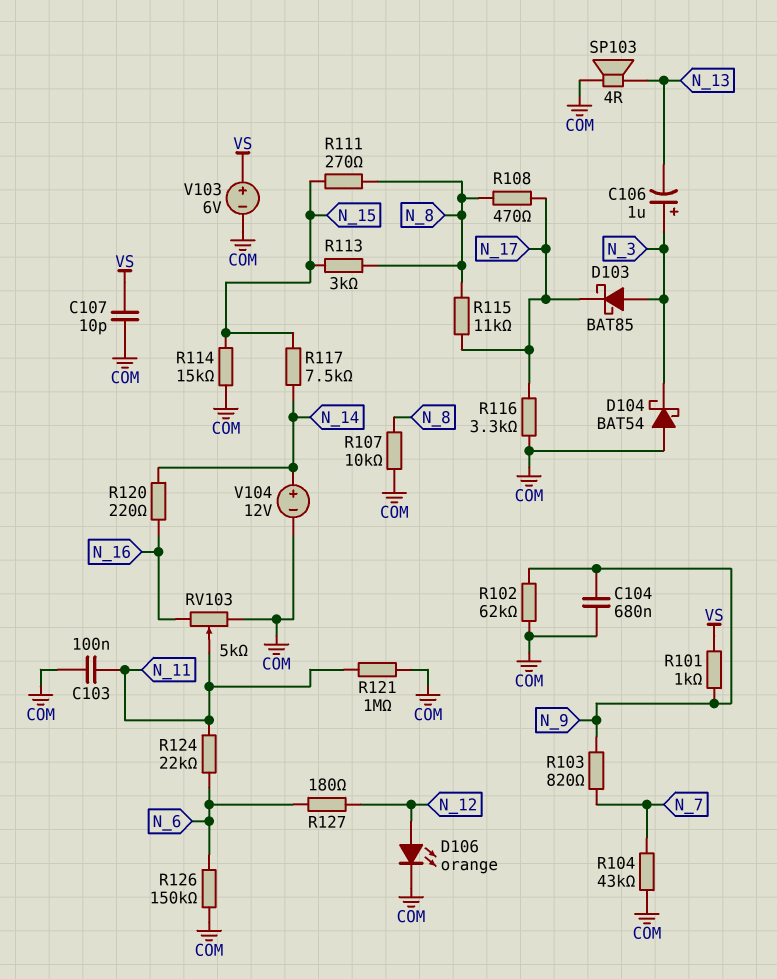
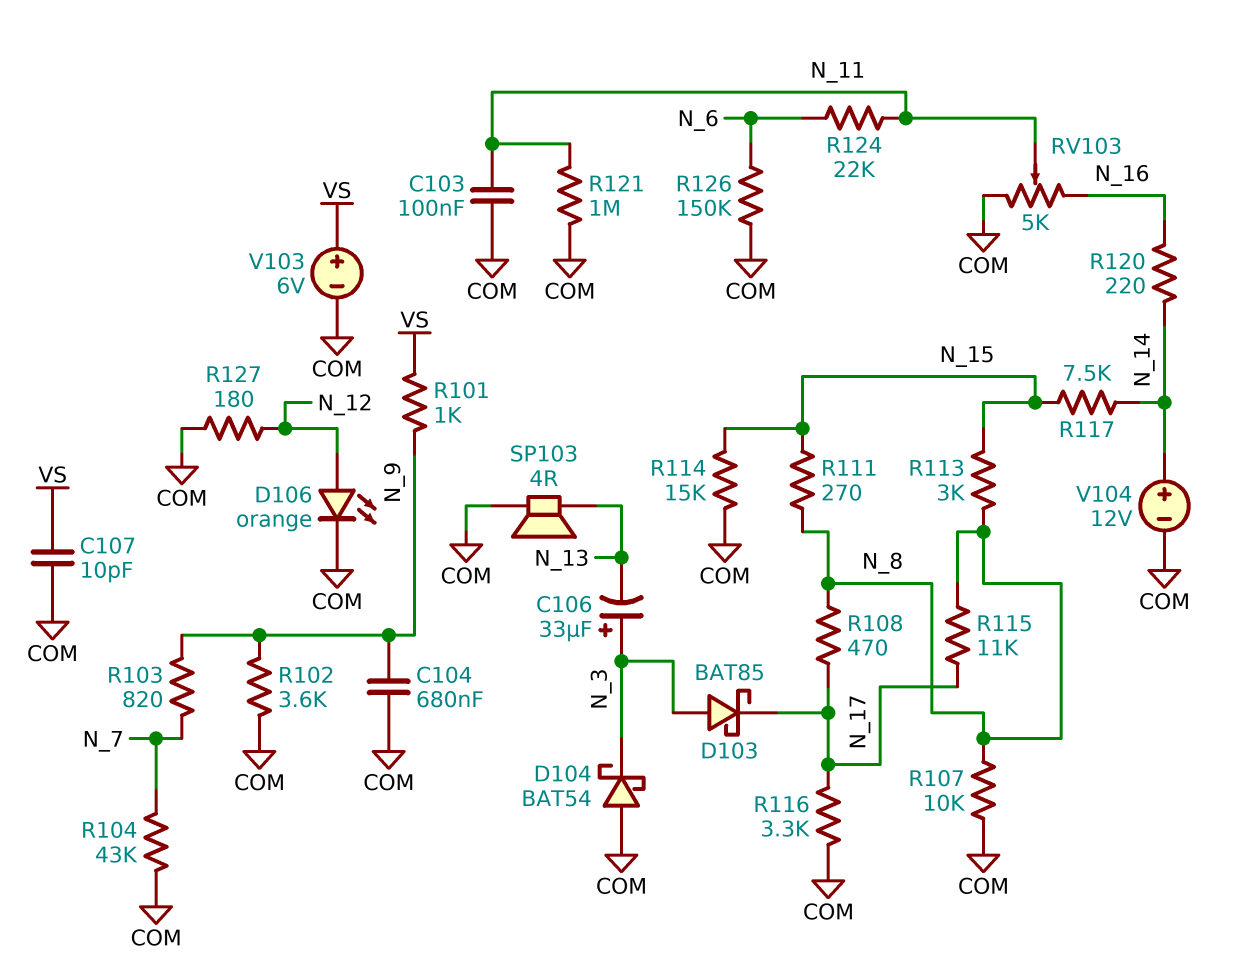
C106: 1uF (plus N_3, minus N_13) -> 33uF (plus N_3, minus N_13)
R102: 62k (COM, N_9) -> 3.6k (COM, N_9)
R127: 180 (N_6, N_12) -> 180 (COM, N_12)

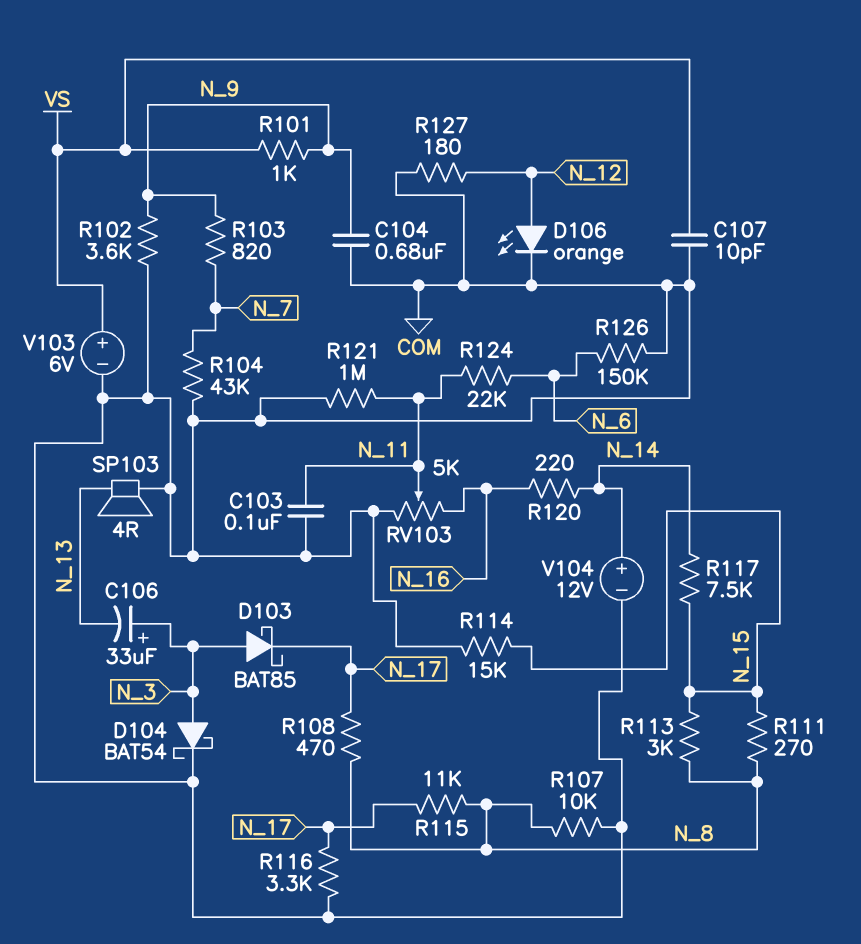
D104: schottky BAT54 (A COM, K N_3) -> schottky BAT54 (A N_3, K COM)

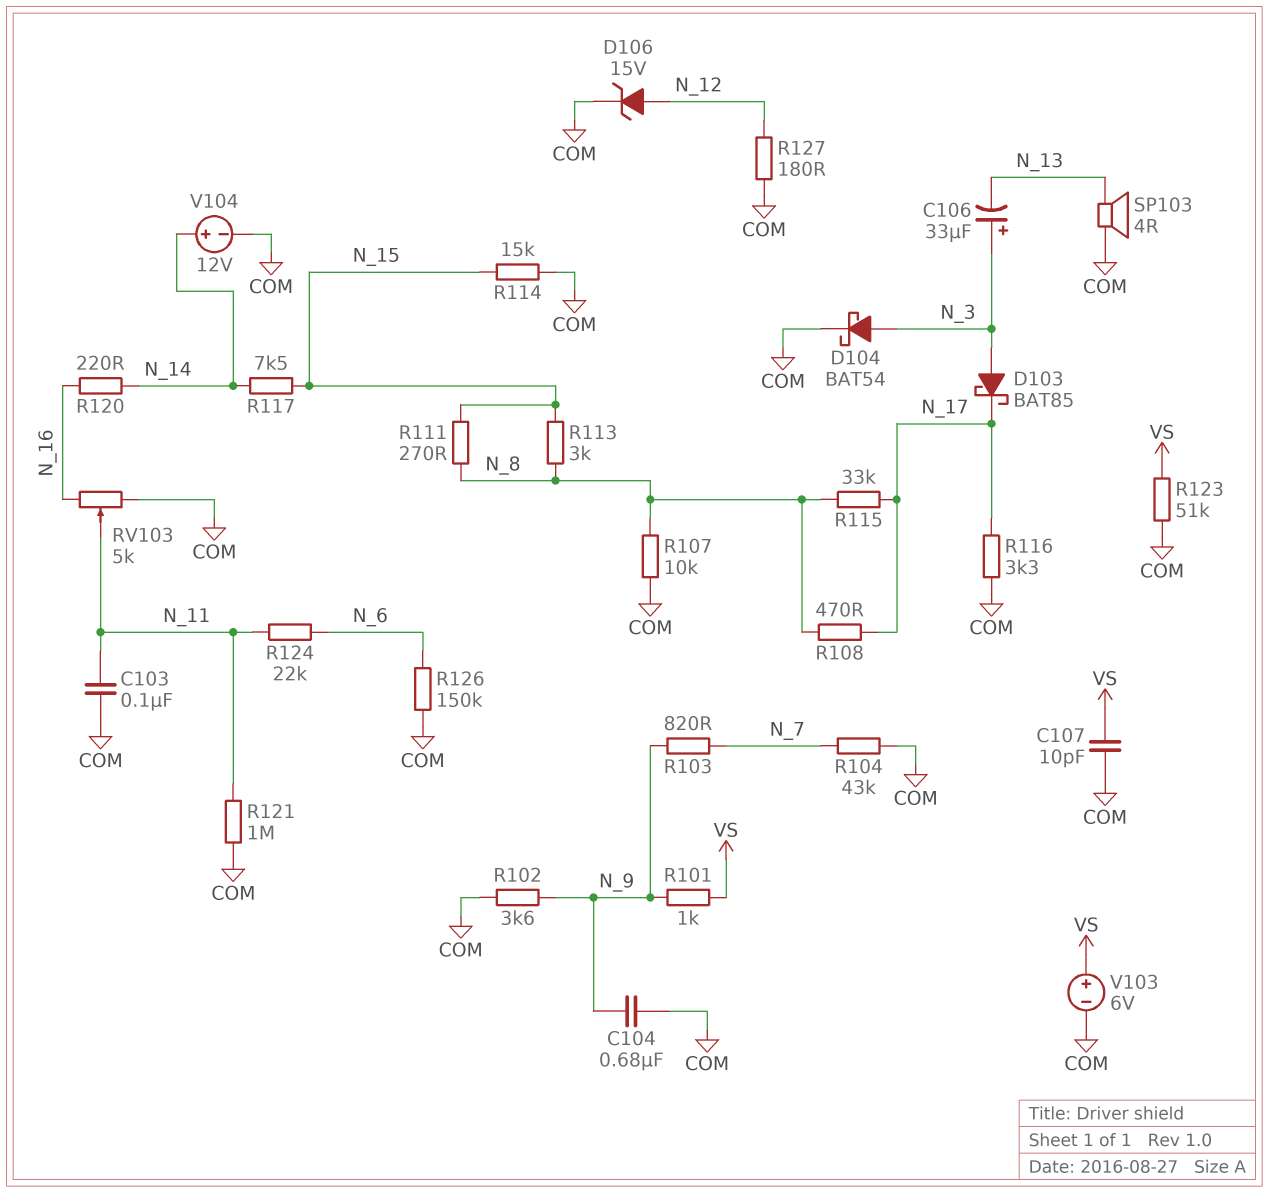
D106: LED orange (A N_12, K COM) -> zener 15V (A N_12, K COM)
R115: 11k (N_8, N_17) -> 33k (N_8, N_17)
R123: none -> 51k (COM, VS)

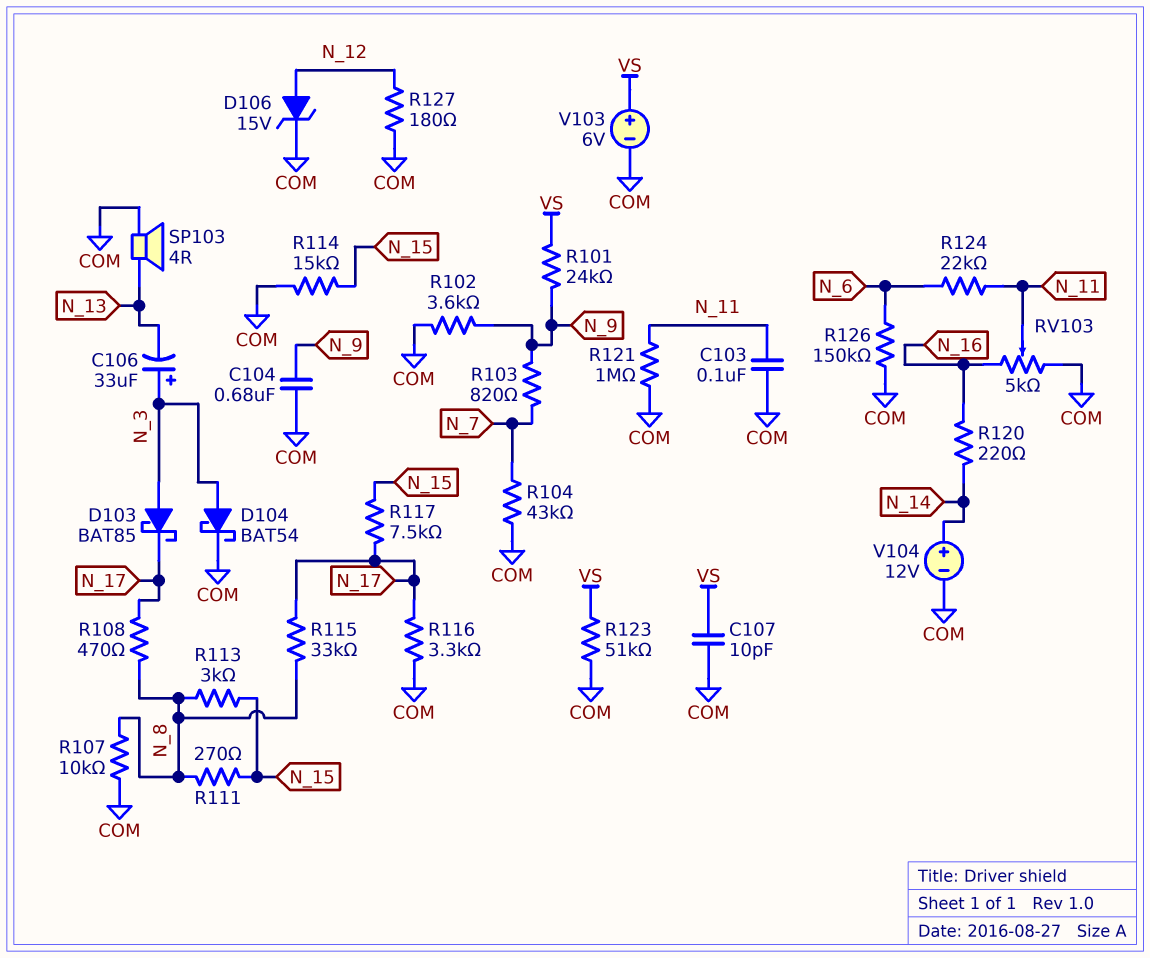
R101: 1k (N_9, VS) -> 24k (N_9, VS)
R117: 7.5k (N_14, N_15) -> 7.5k (N_15, N_17)

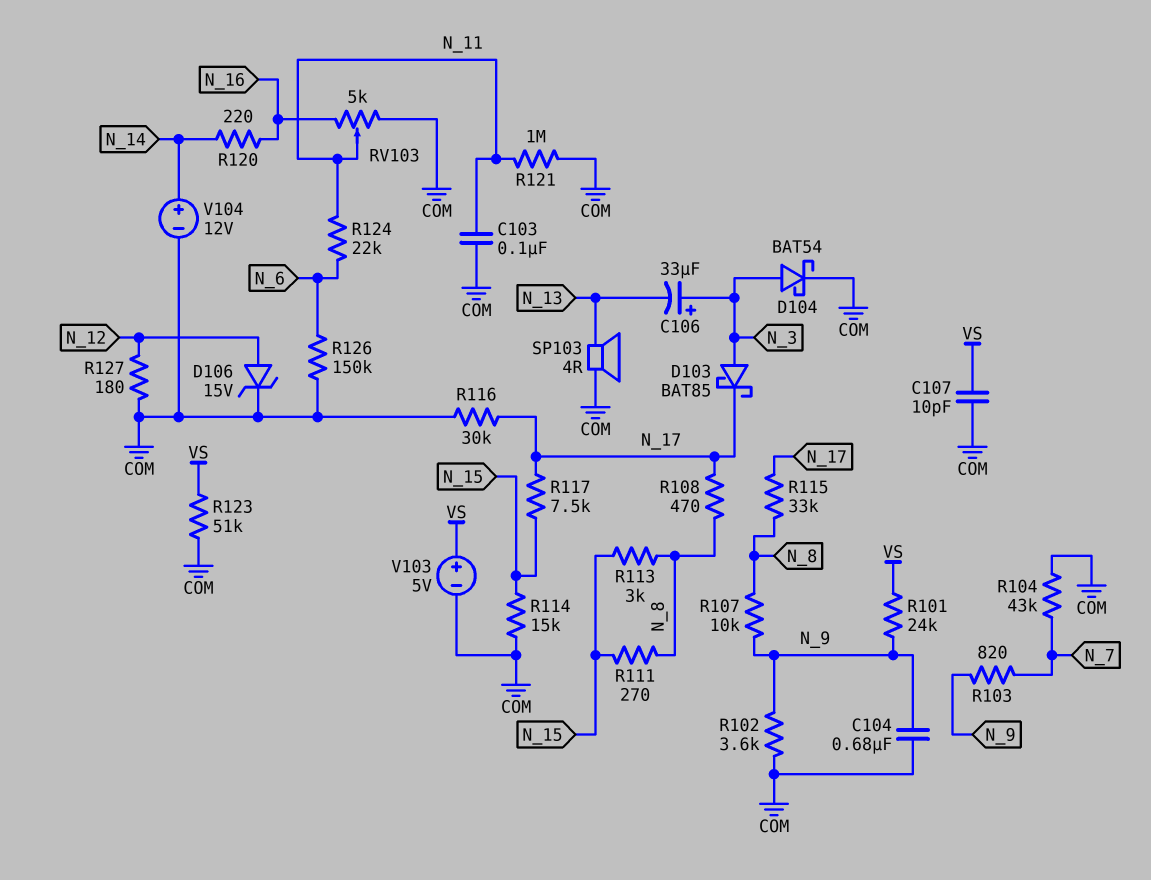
R107: 10k (COM, N_8) -> 10k (N_8, N_9)
R116: 3.3k (COM, N_17) -> 30k (COM, N_17)
V103: 6V (plus VS, minus COM) -> 5V (plus VS, minus COM)

